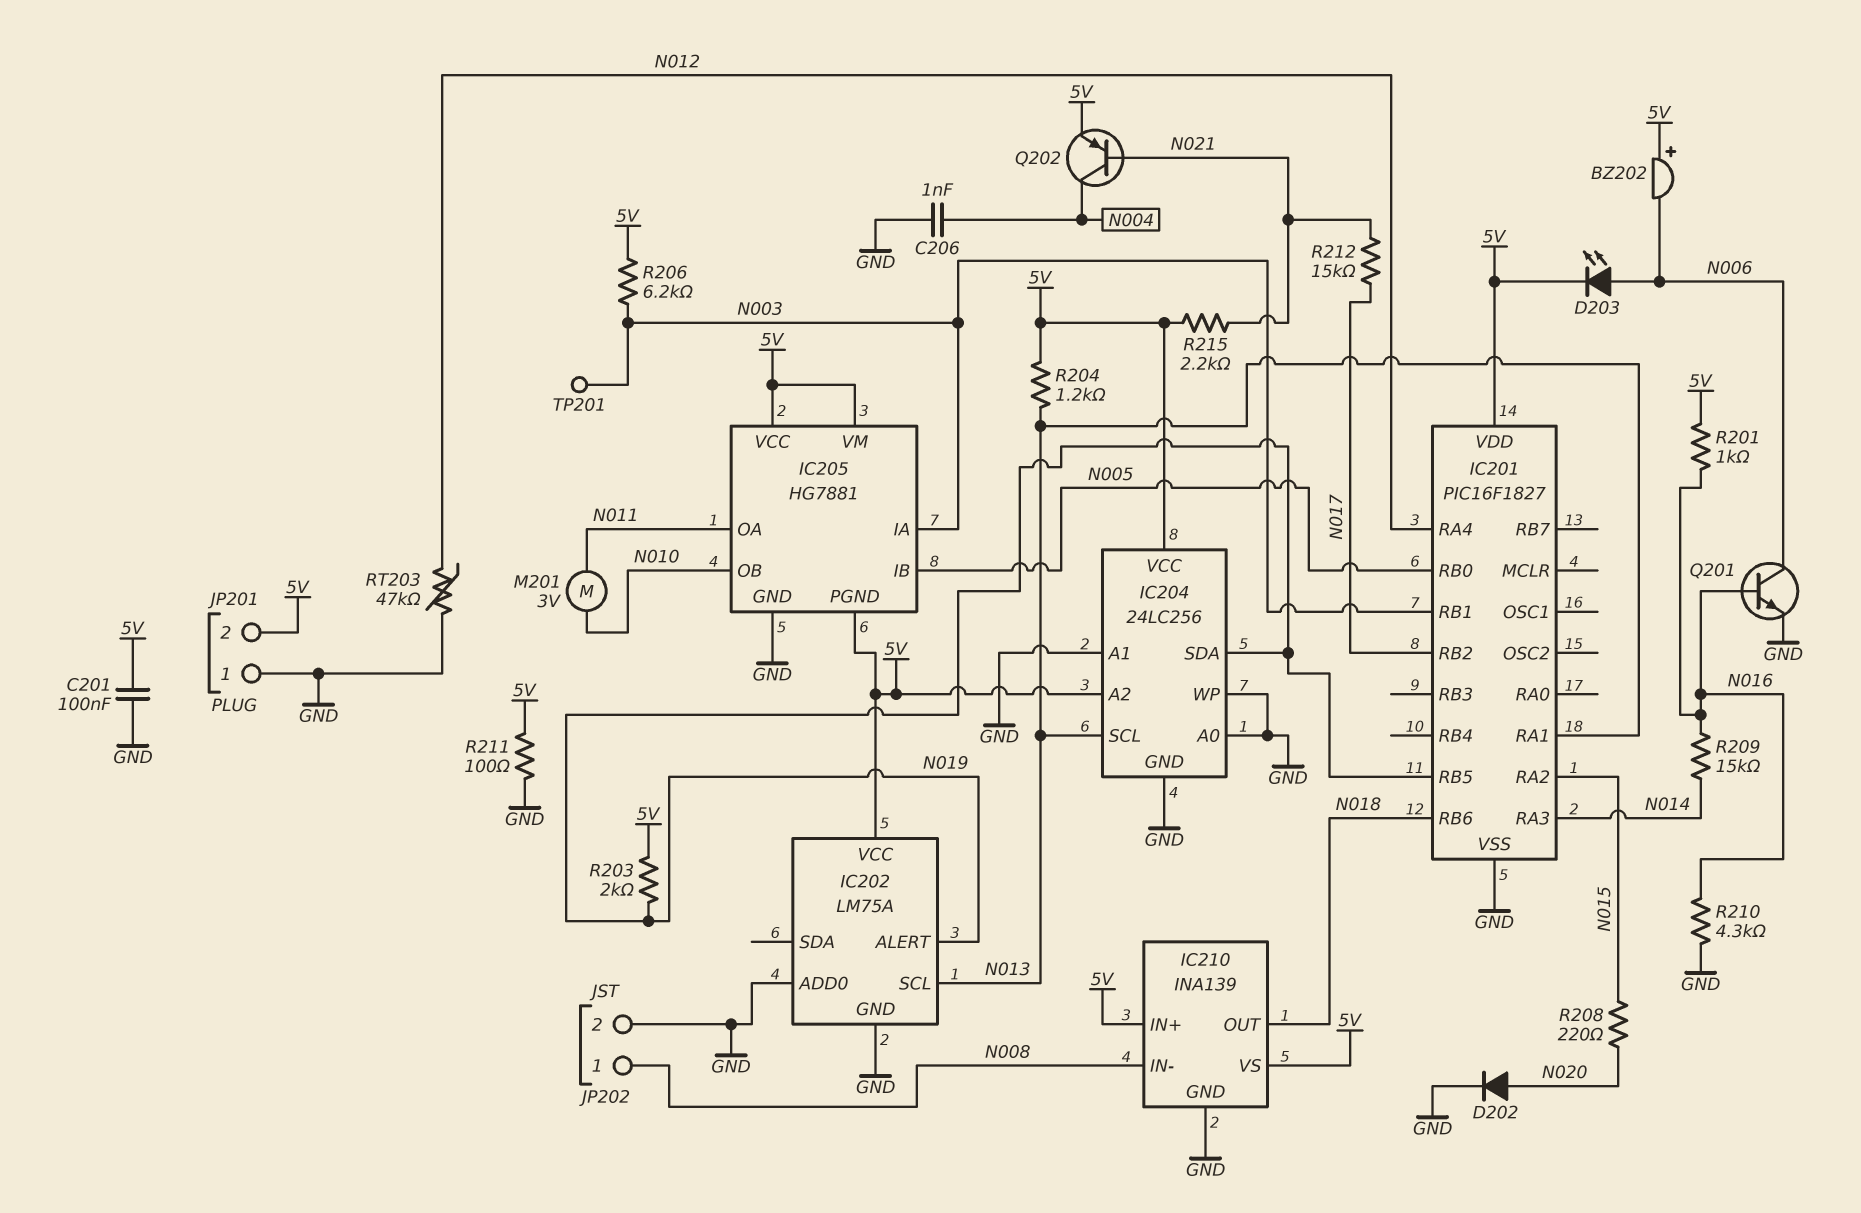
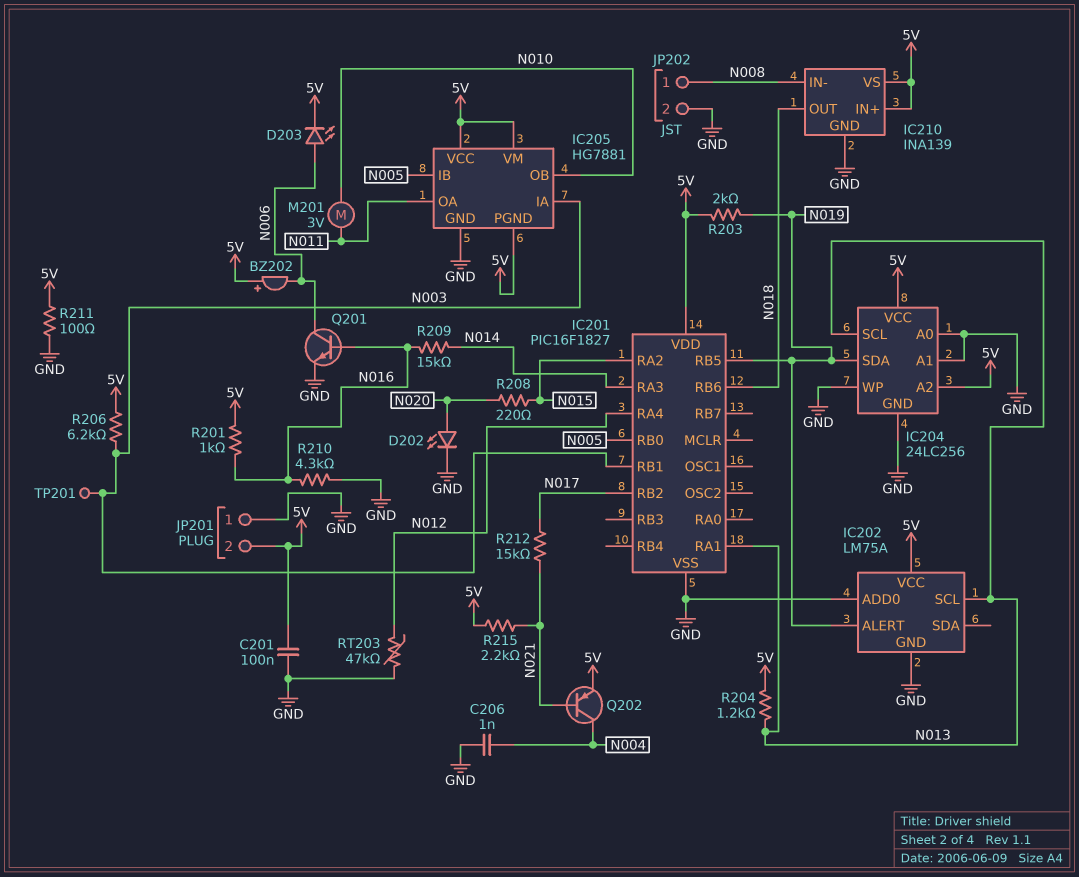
D202: diode (A N020, K GND) -> LED (A N020, K GND)

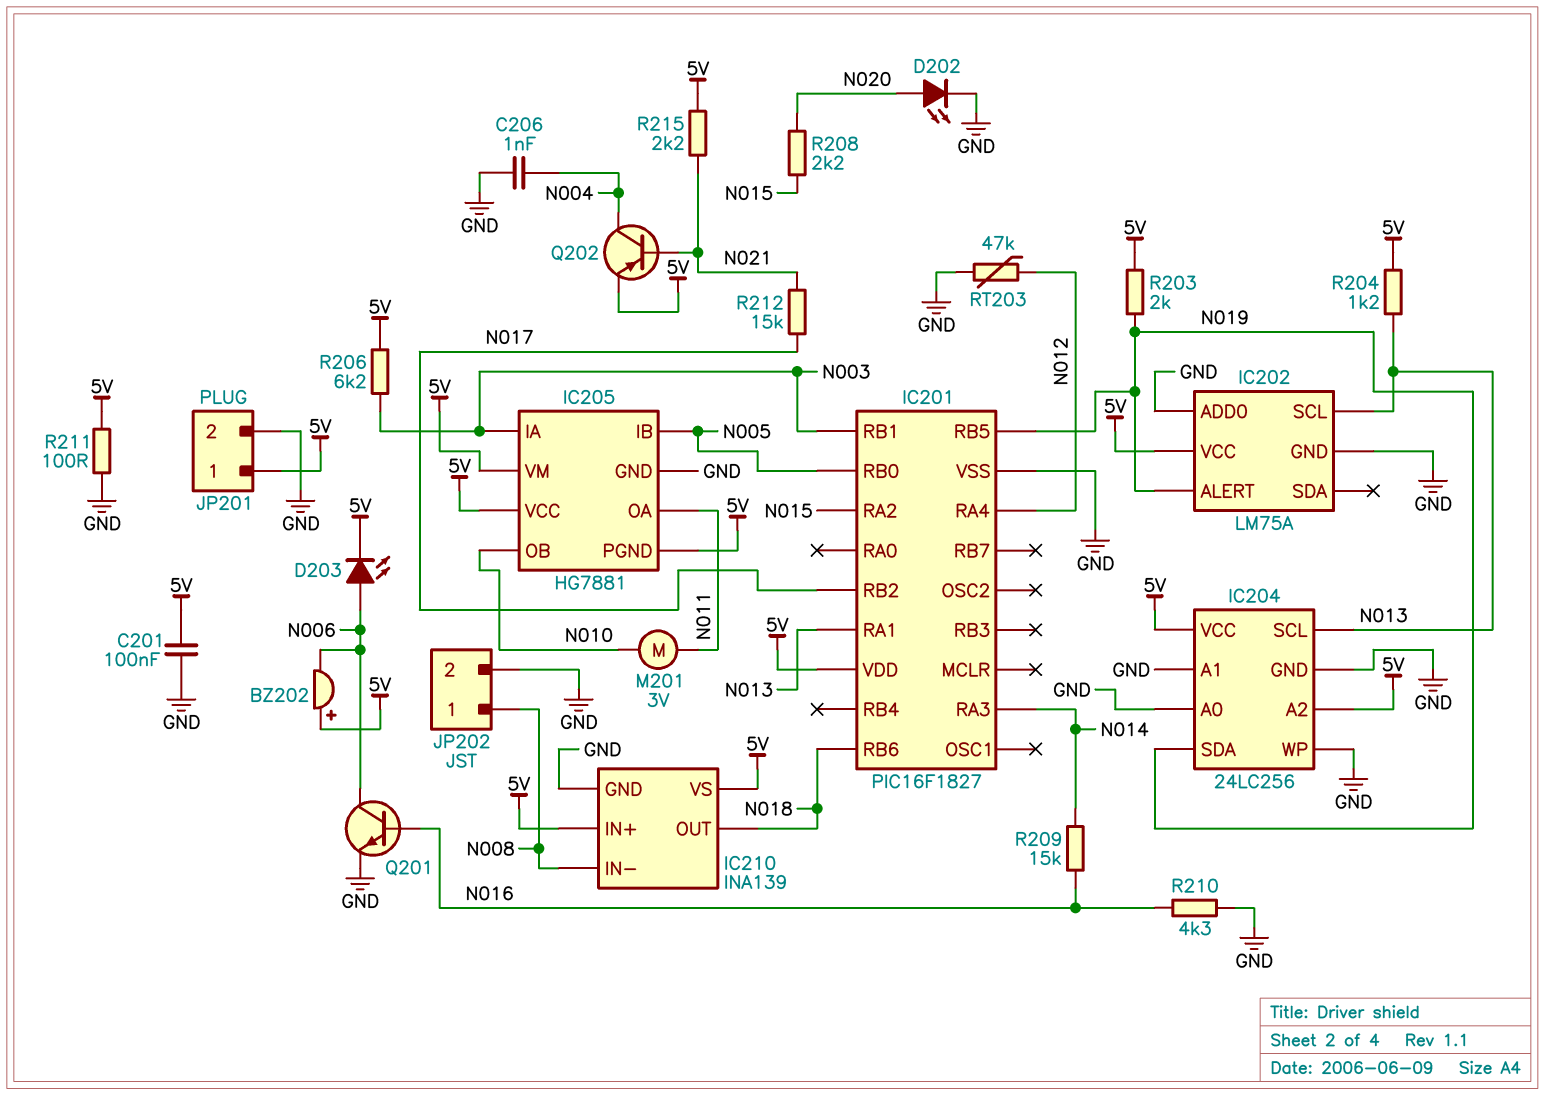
JP201 pin 1: GND -> 5V
JP201 pin 2: 5V -> GND
R201: 1k (5V, N016) -> none
R208: 220 (N015, N020) -> 2.2k (N015, N020)
TP201: test point (N003) -> none

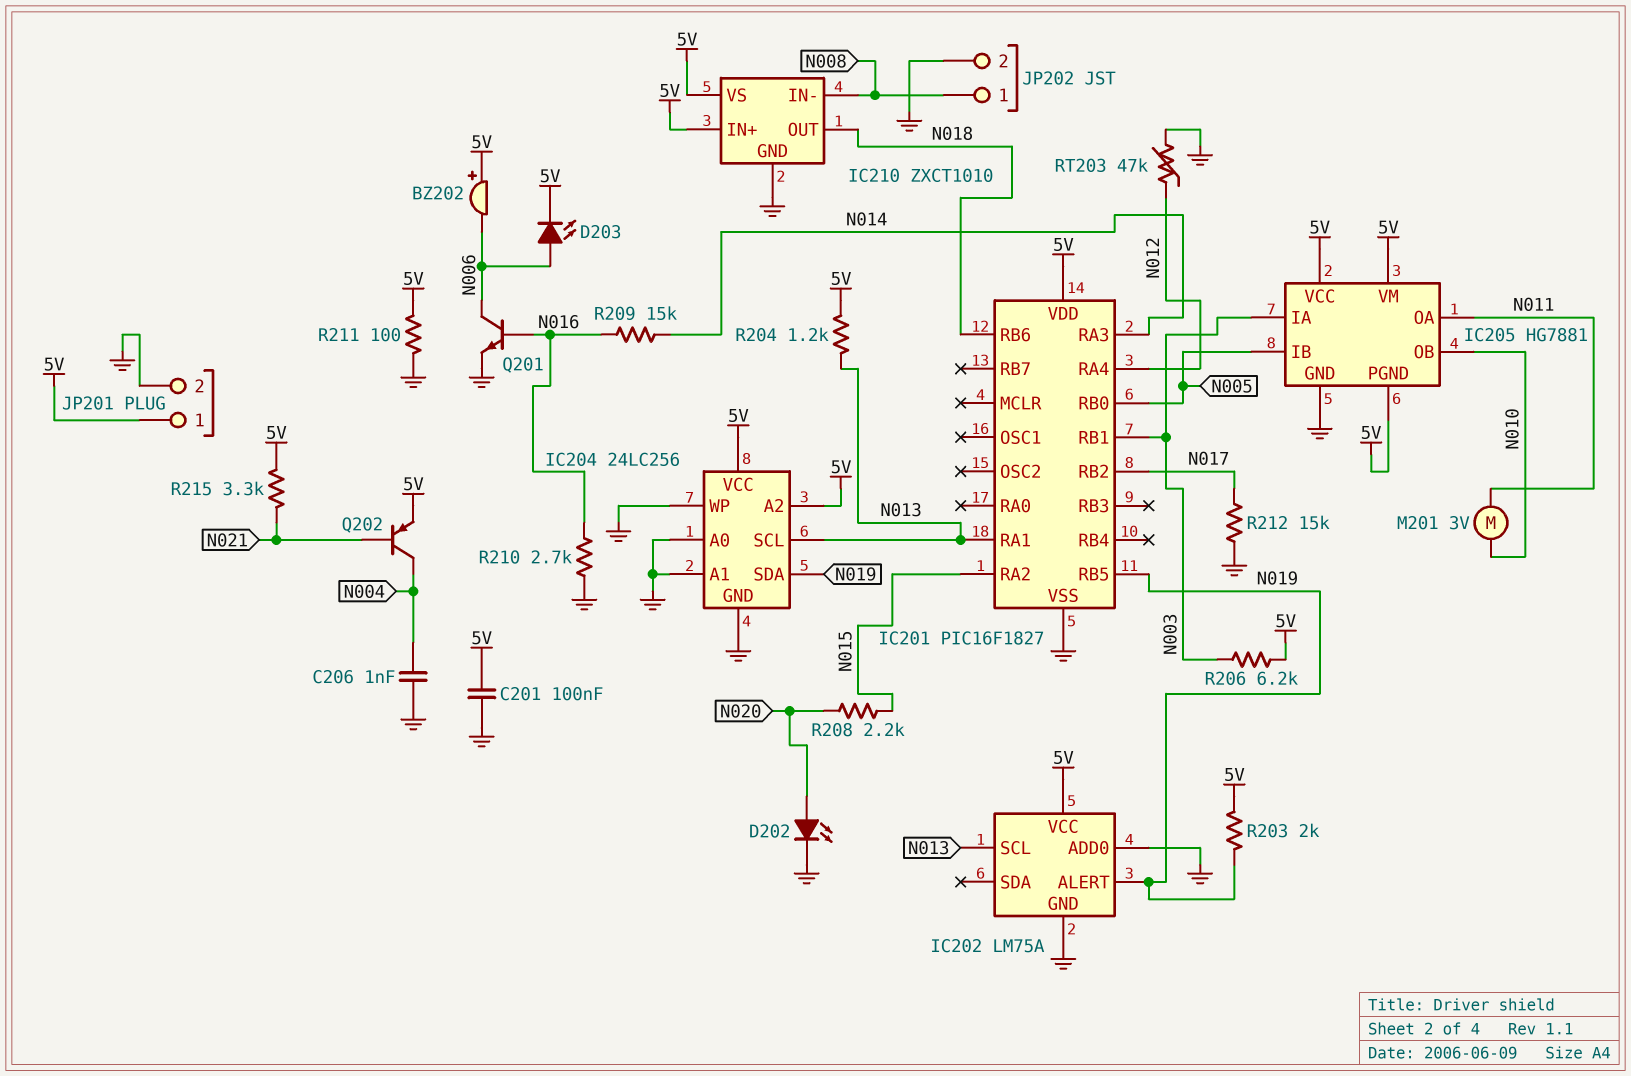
IC210: INA139 -> ZXCT1010
R210: 4.3k (GND, N016) -> 2.7k (GND, N016)
R212: 15k (N017, N021) -> 15k (GND, N017)
R215: 2.2k (5V, N021) -> 3.3k (5V, N021)

